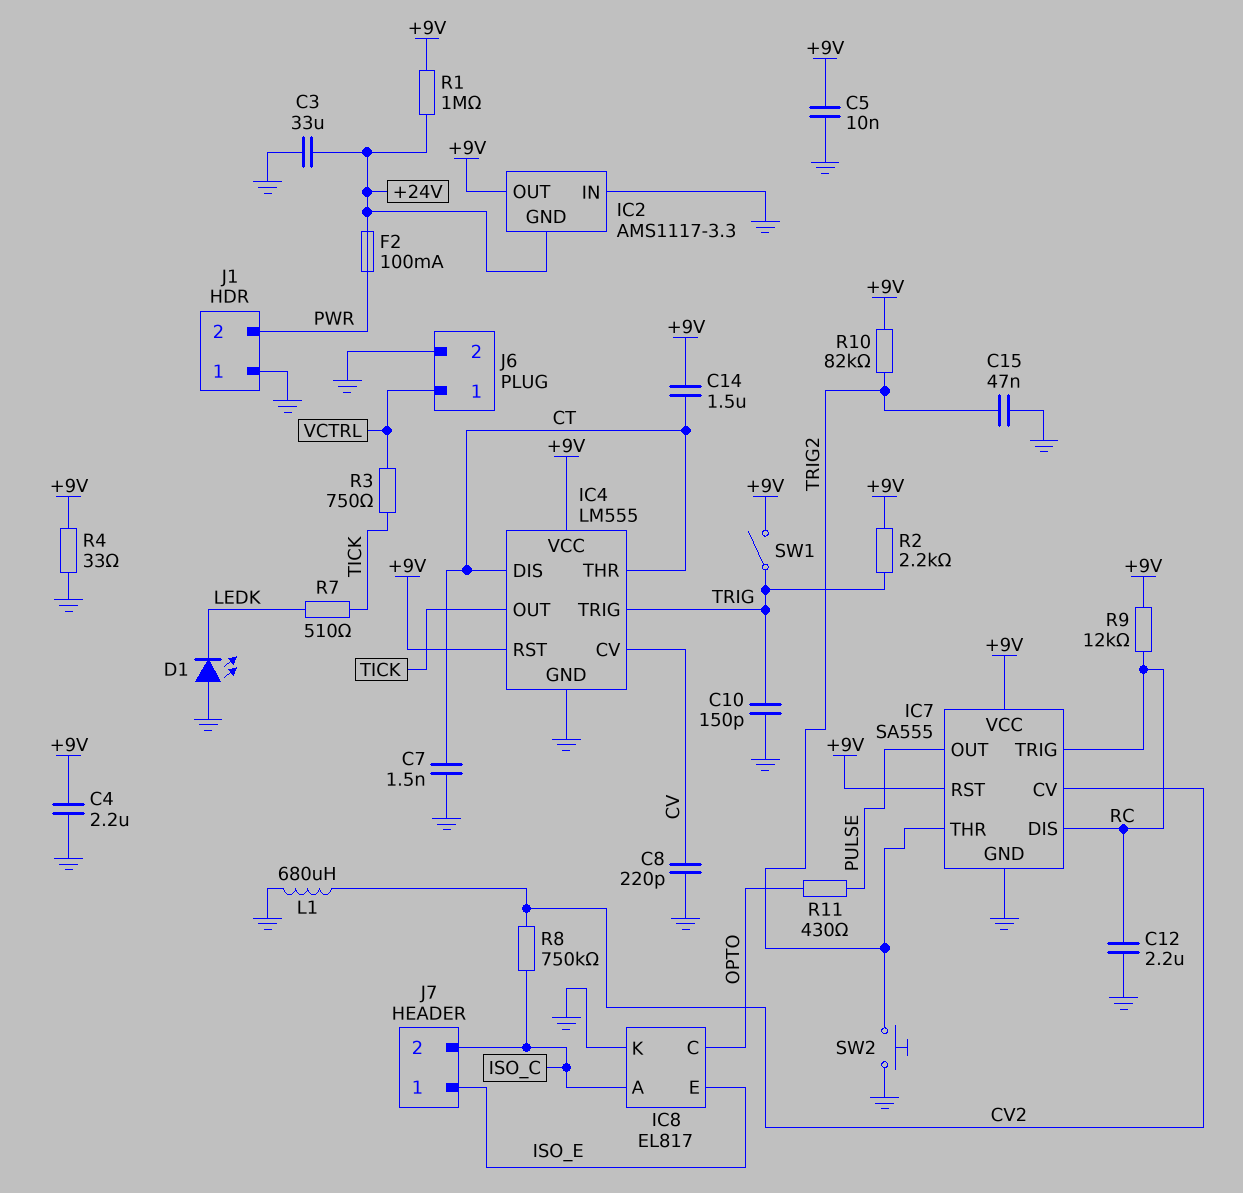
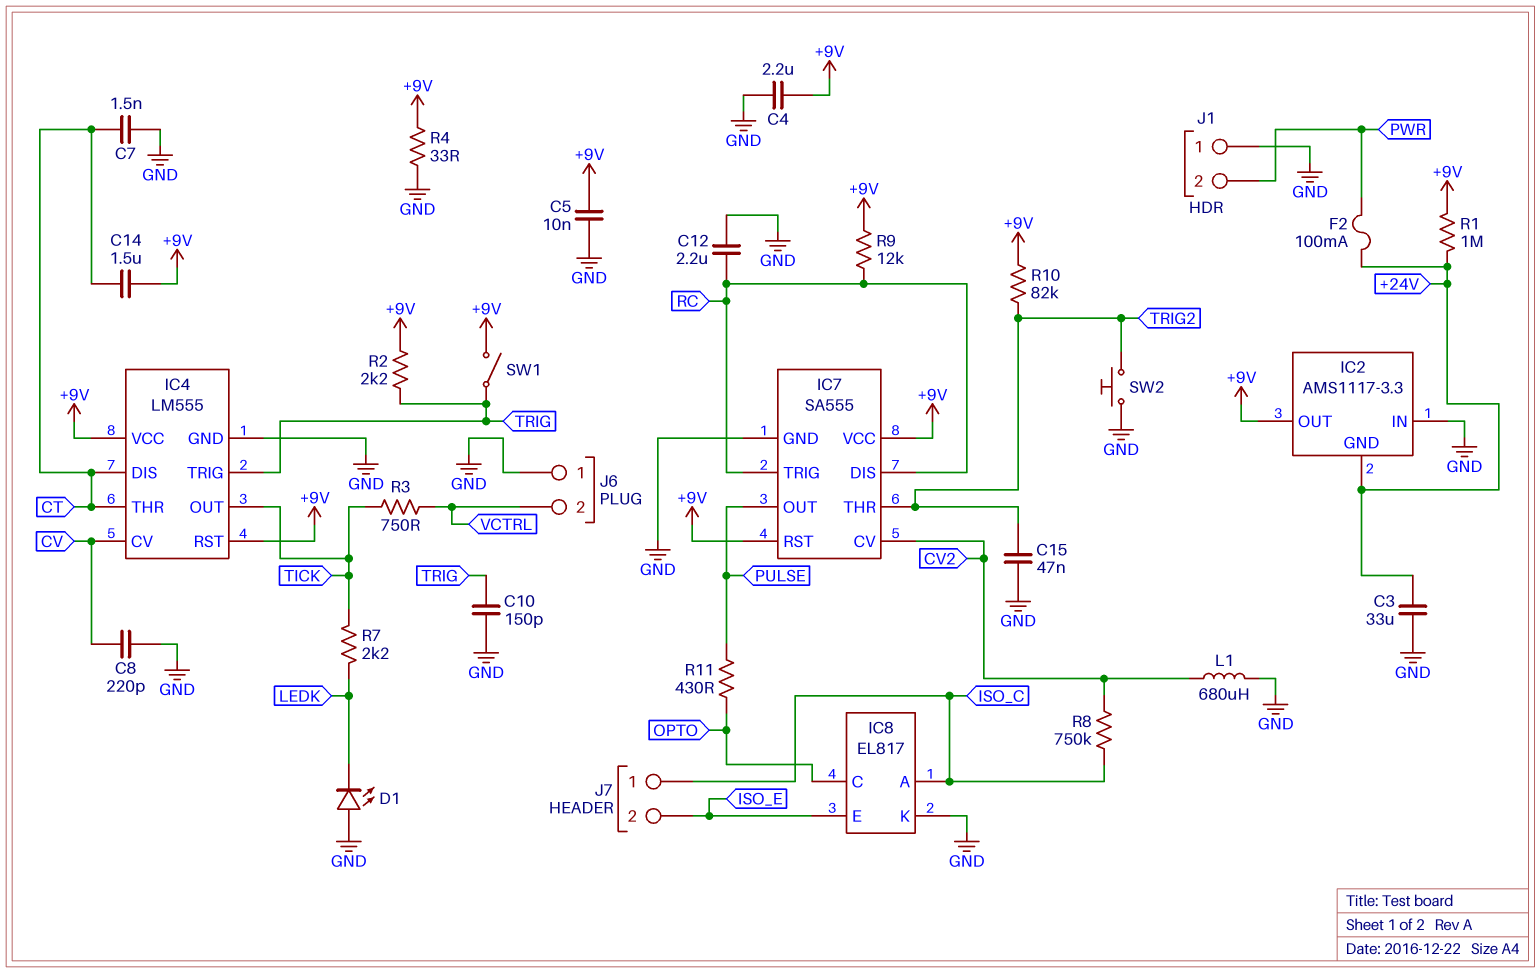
J6 pin 1: VCTRL -> GND
J6 pin 2: GND -> VCTRL
J7 pin 1: ISO_E -> ISO_C
J7 pin 2: ISO_C -> ISO_E
R7: 510 (LEDK, TICK) -> 2.2k (LEDK, TICK)

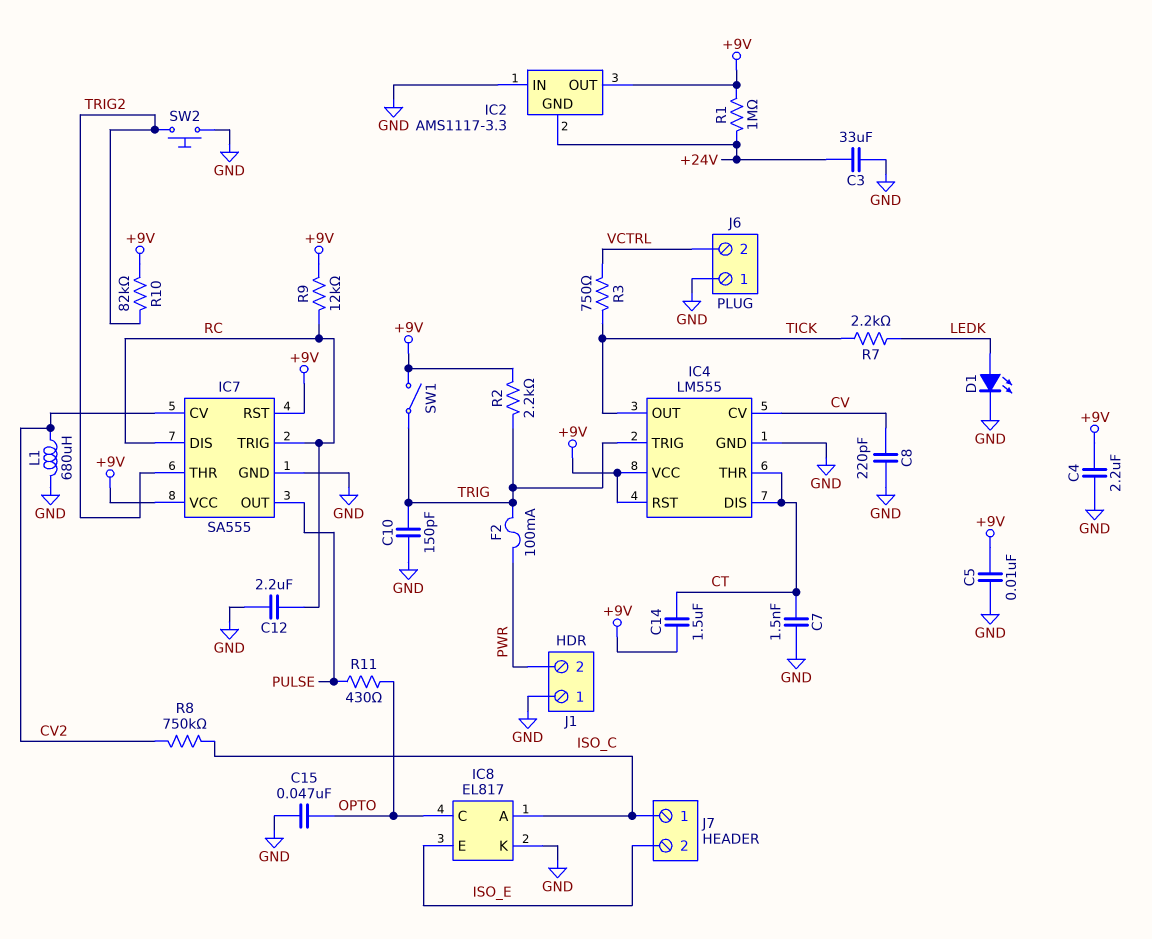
C15: 47nF (GND, TRIG2) -> 47nF (GND, OPTO)
D1: LED (A GND, K LEDK) -> LED (A LEDK, K GND)
F2: 100mA (+24V, PWR) -> 100mA (PWR, TRIG)
R4: 33 (+9V, GND) -> none

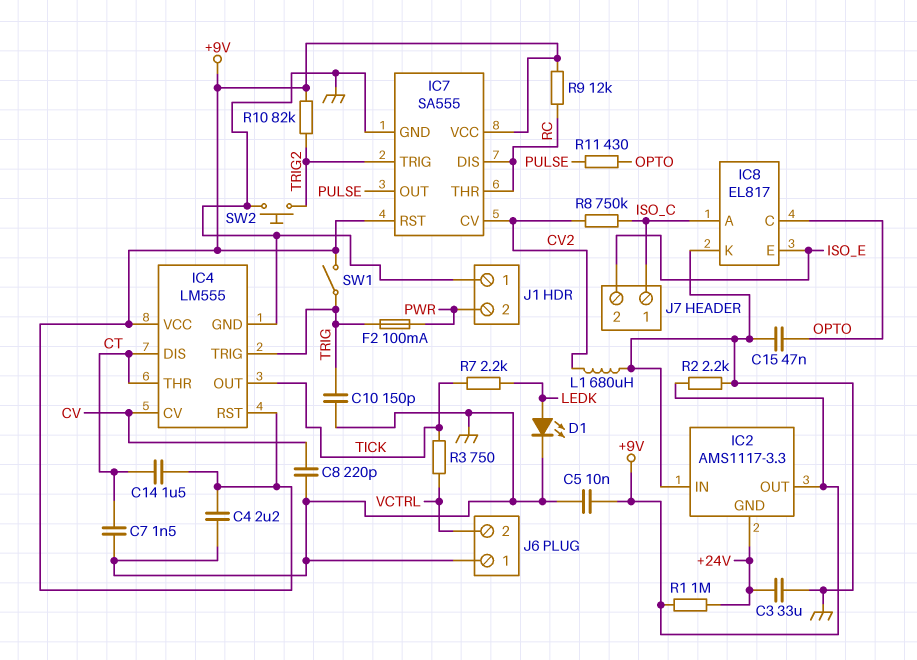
C12: 2.2uF (GND, RC) -> none
IC7 pin THR: TRIG2 -> RC
IC7 pin TRIG: RC -> TRIG2
R2: 2.2k (+9V, TRIG) -> 2.2k (+9V, GND)

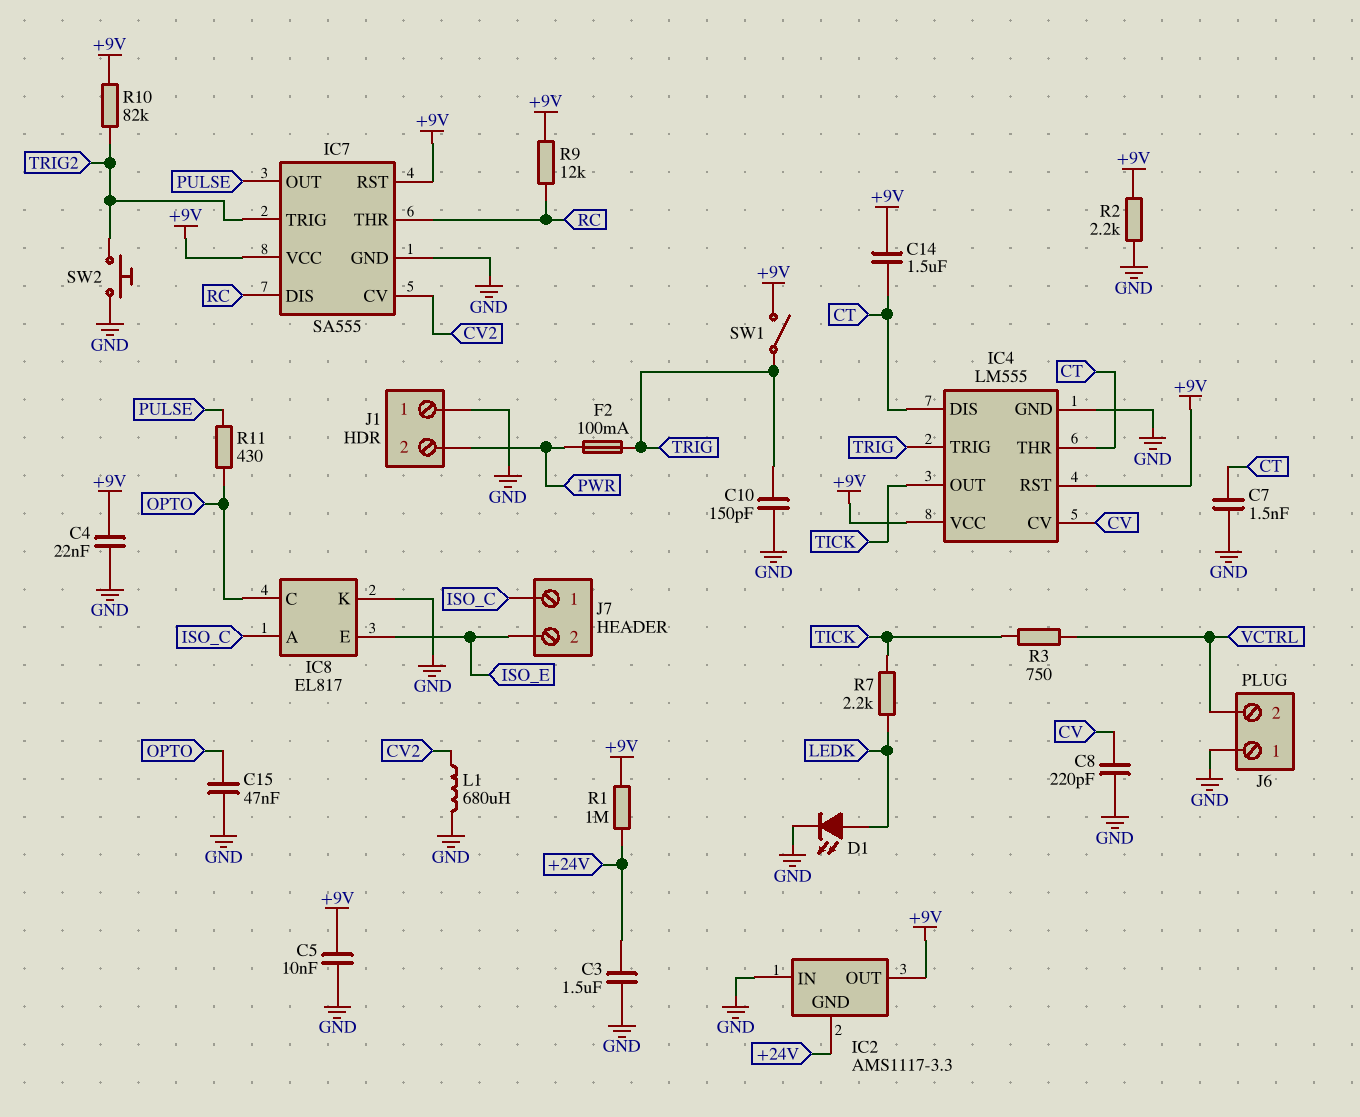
C3: 33uF (+24V, GND) -> 1.5uF (+24V, GND)
C4: 2.2uF (+9V, GND) -> 22nF (+9V, GND)
R8: 750k (CV2, ISO_C) -> none

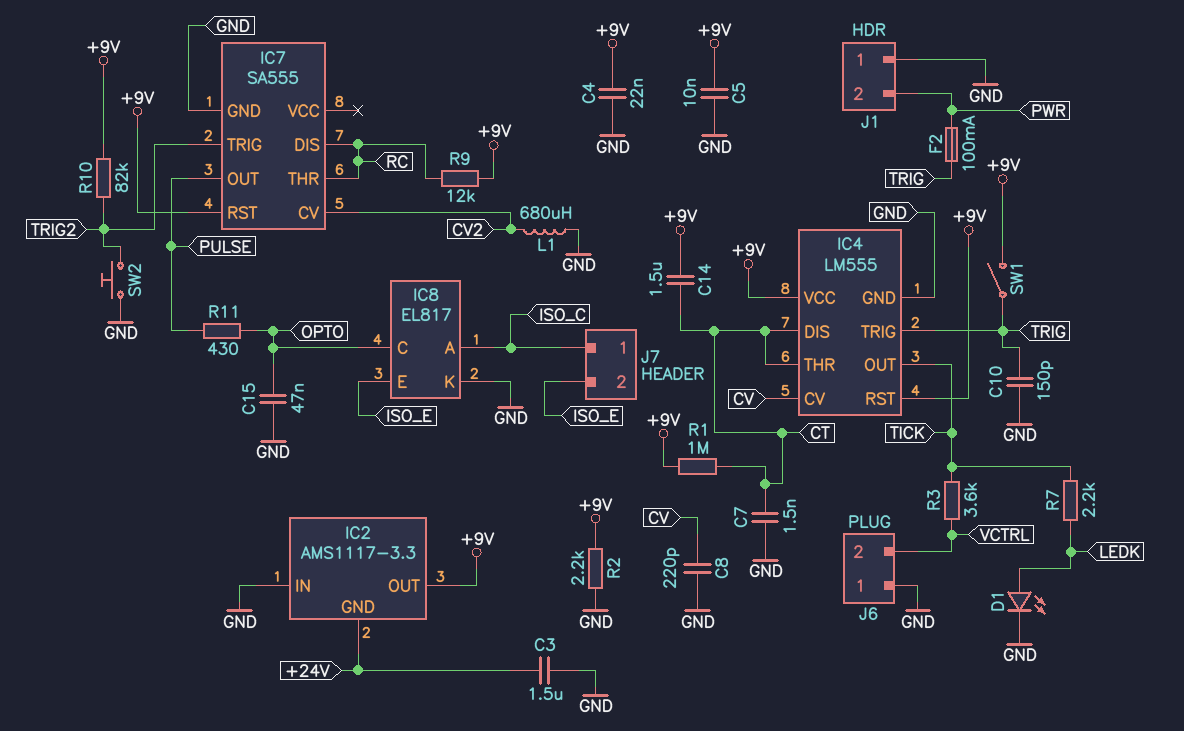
IC7 pin VCC: +9V -> none
R1: 1M (+9V, +24V) -> 1M (+9V, CT)
R3: 750 (TICK, VCTRL) -> 3.6k (TICK, VCTRL)

